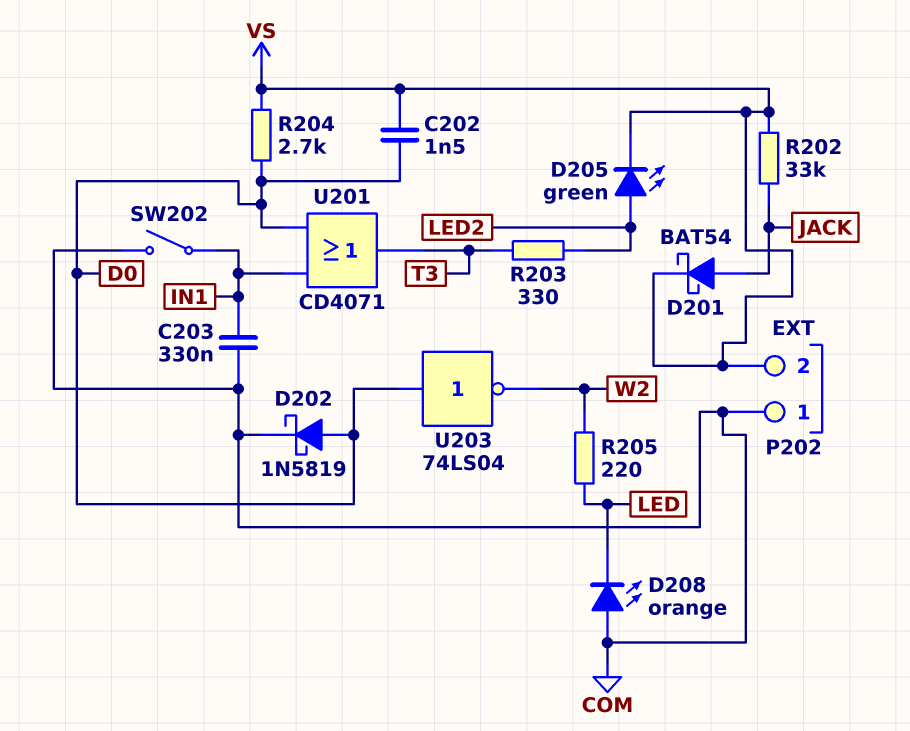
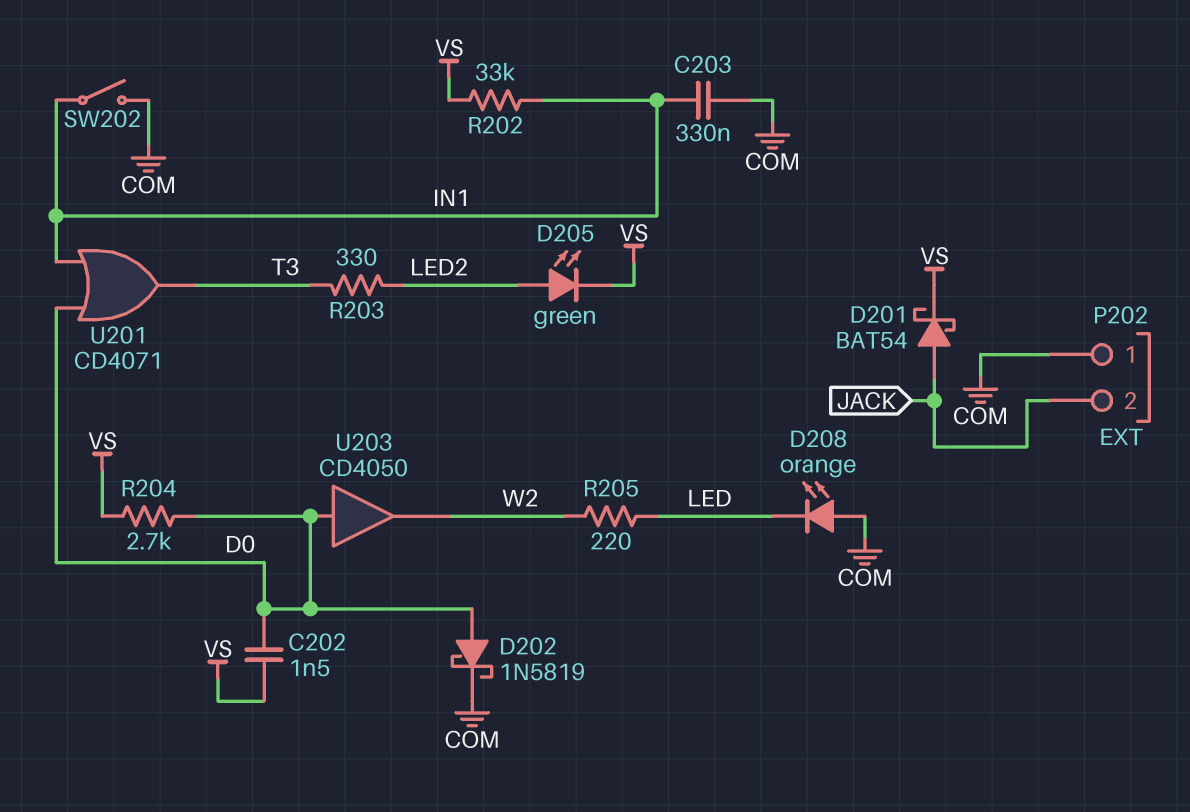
P202 pin 2: VS -> JACK
R202: 33k (JACK, VS) -> 33k (IN1, VS)
U203: NOT 74LS04 (in D0, out W2) -> buffer CD4050 (in D0, out W2)

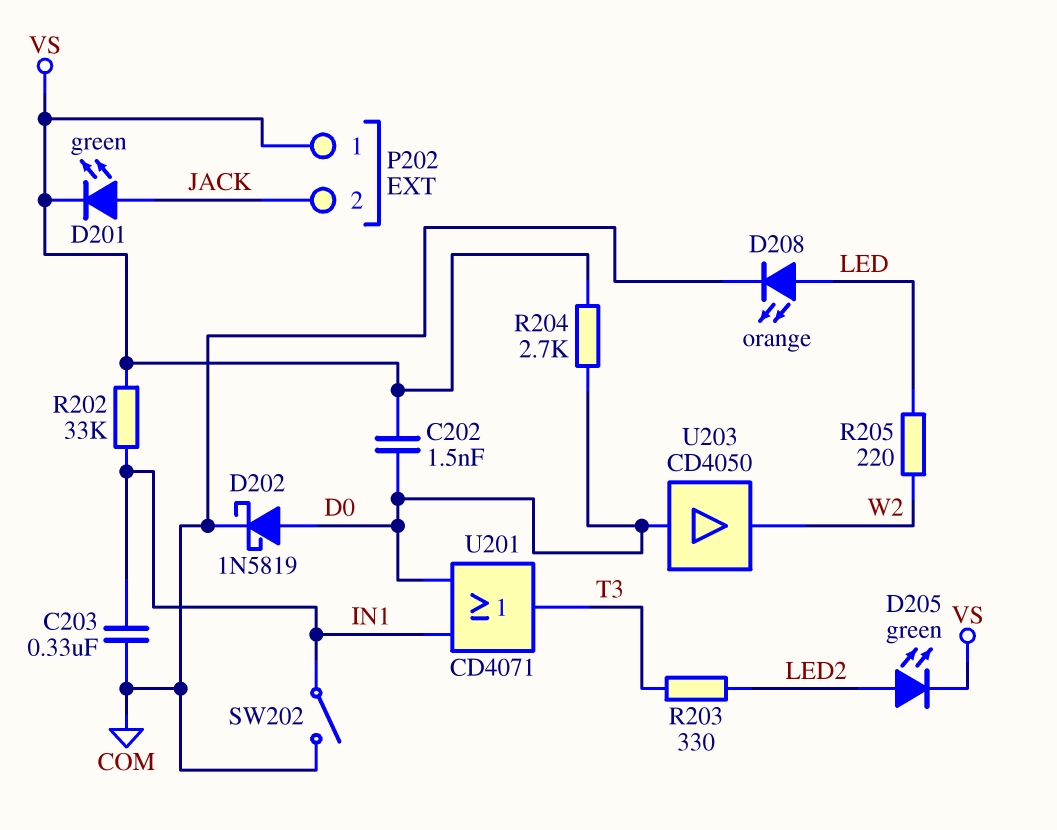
D201: schottky BAT54 (A JACK, K VS) -> LED green (A JACK, K VS)
D208: LED orange (A COM, K LED) -> LED orange (A LED, K COM)
P202 pin 1: COM -> VS

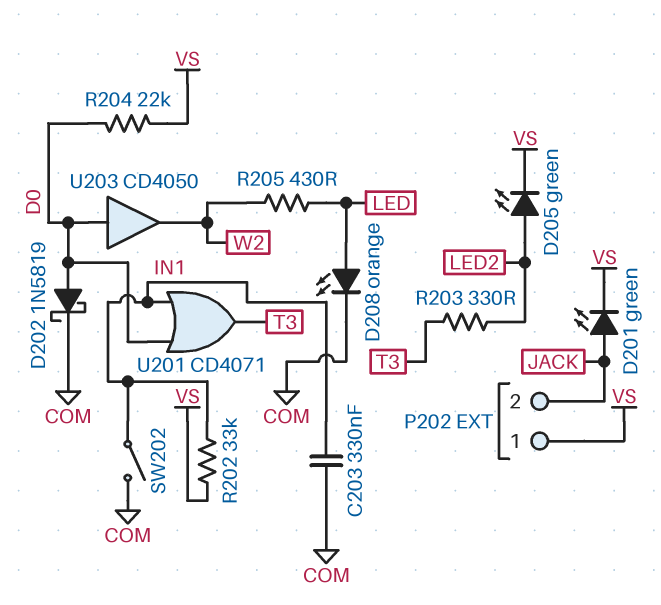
C202: 1.5nF (D0, VS) -> none
R204: 2.7k (D0, VS) -> 22k (D0, VS)
R205: 220 (LED, W2) -> 430 (LED, W2)

